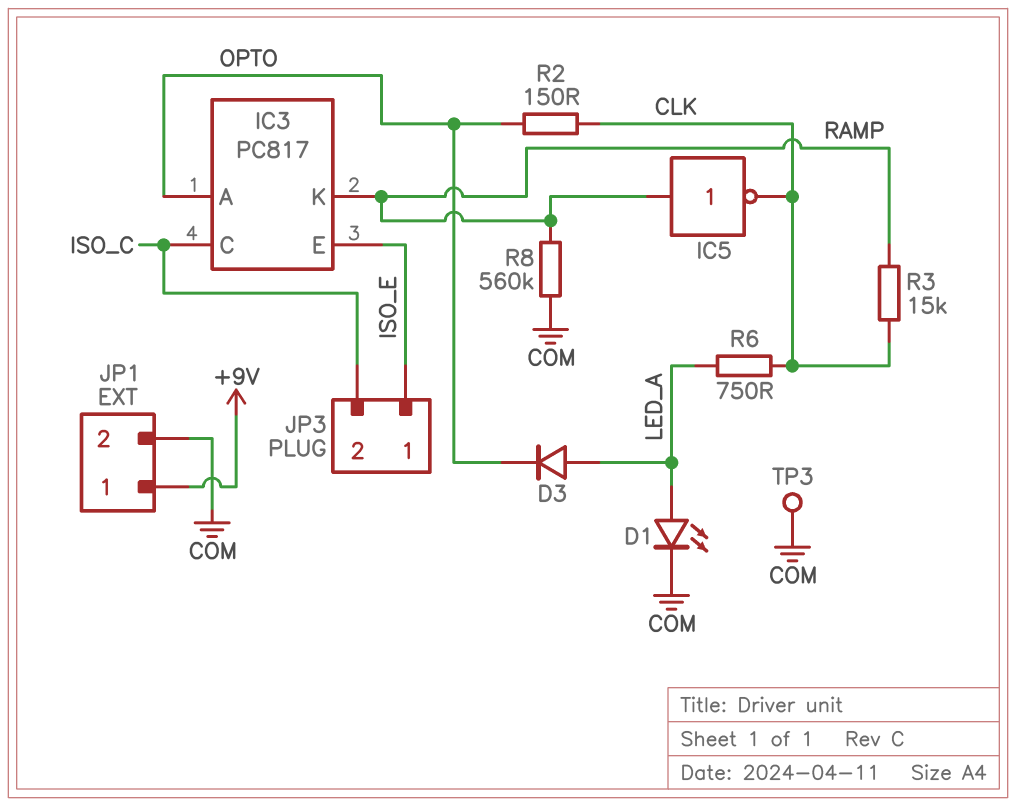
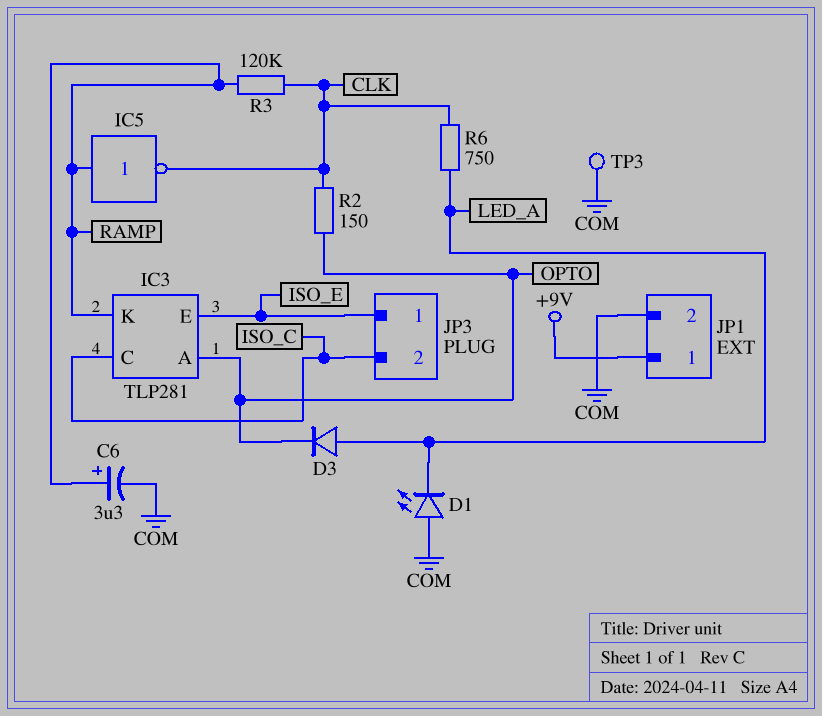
C6: none -> 3.3uF (plus RAMP, minus COM)
D1: LED (A LED_A, K COM) -> LED (A COM, K LED_A)
IC3: PC817 -> TLP281
R3: 15k (CLK, RAMP) -> 120k (CLK, RAMP)
R8: 560k (COM, RAMP) -> none

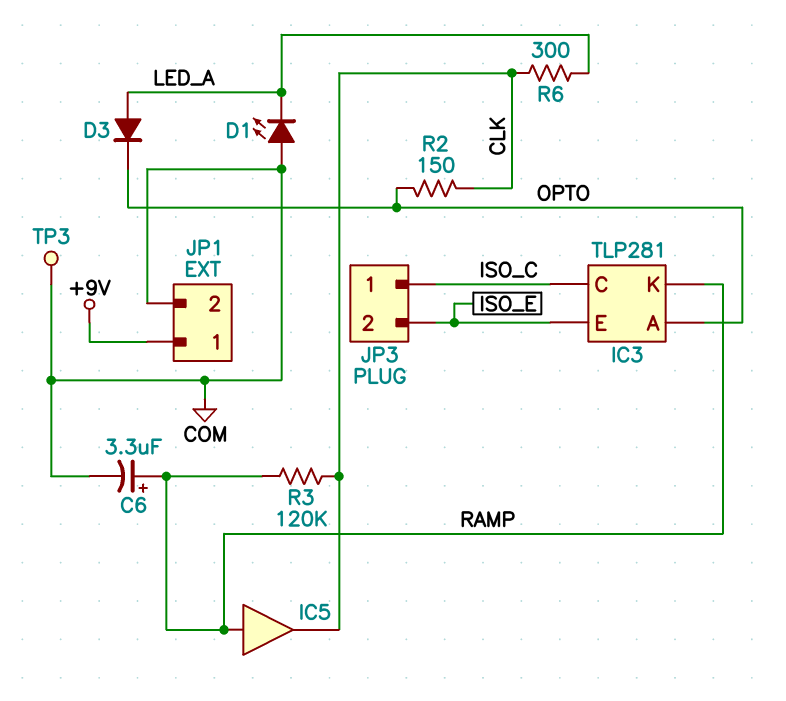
IC5: NOT (in RAMP, out CLK) -> buffer (in RAMP, out CLK)
JP3 pin 1: ISO_E -> ISO_C
JP3 pin 2: ISO_C -> ISO_E
R6: 750 (CLK, LED_A) -> 300 (CLK, LED_A)

